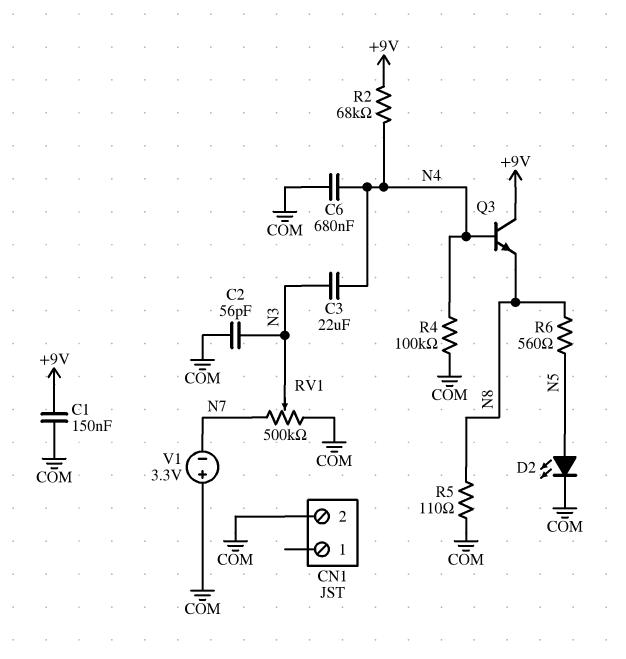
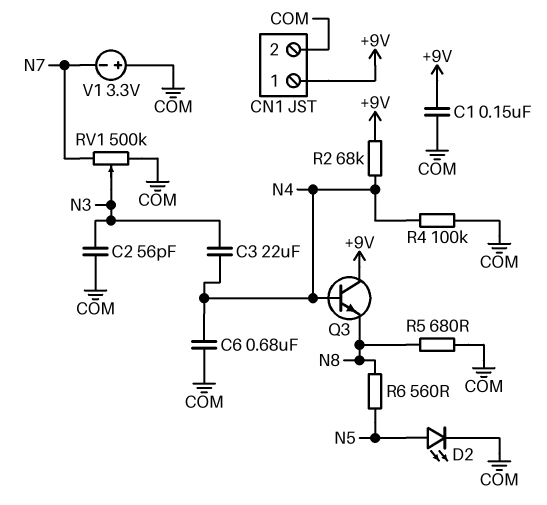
CN1 pin 1: none -> +9V
R5: 110 (COM, N8) -> 680 (COM, N8)

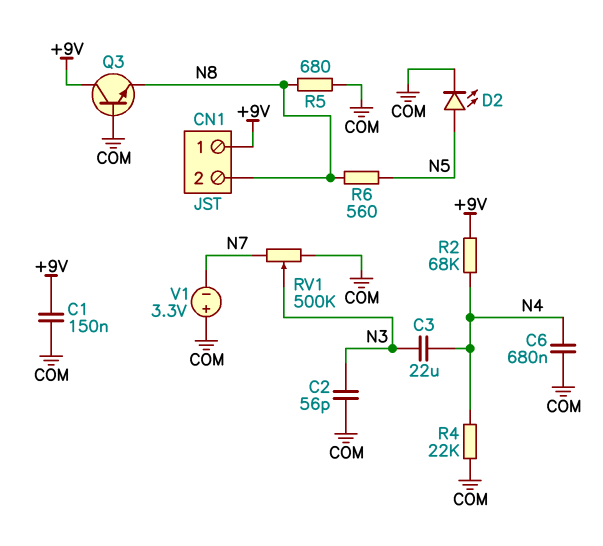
CN1 pin 2: COM -> N8
Q3: NPN (B N4, C +9V, E N8) -> NPN (B COM, C +9V, E N8)
R4: 100k (COM, N4) -> 22k (COM, N4)

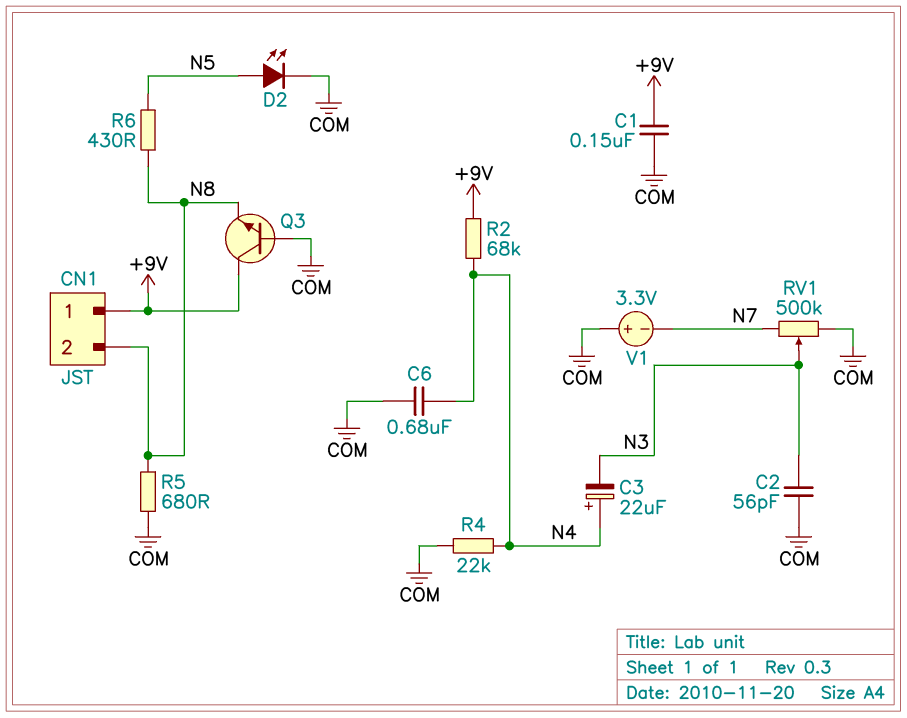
C3: 22uF (N3, N4) -> 22uF (plus N4, minus N3)
R6: 560 (N5, N8) -> 430 (N5, N8)

